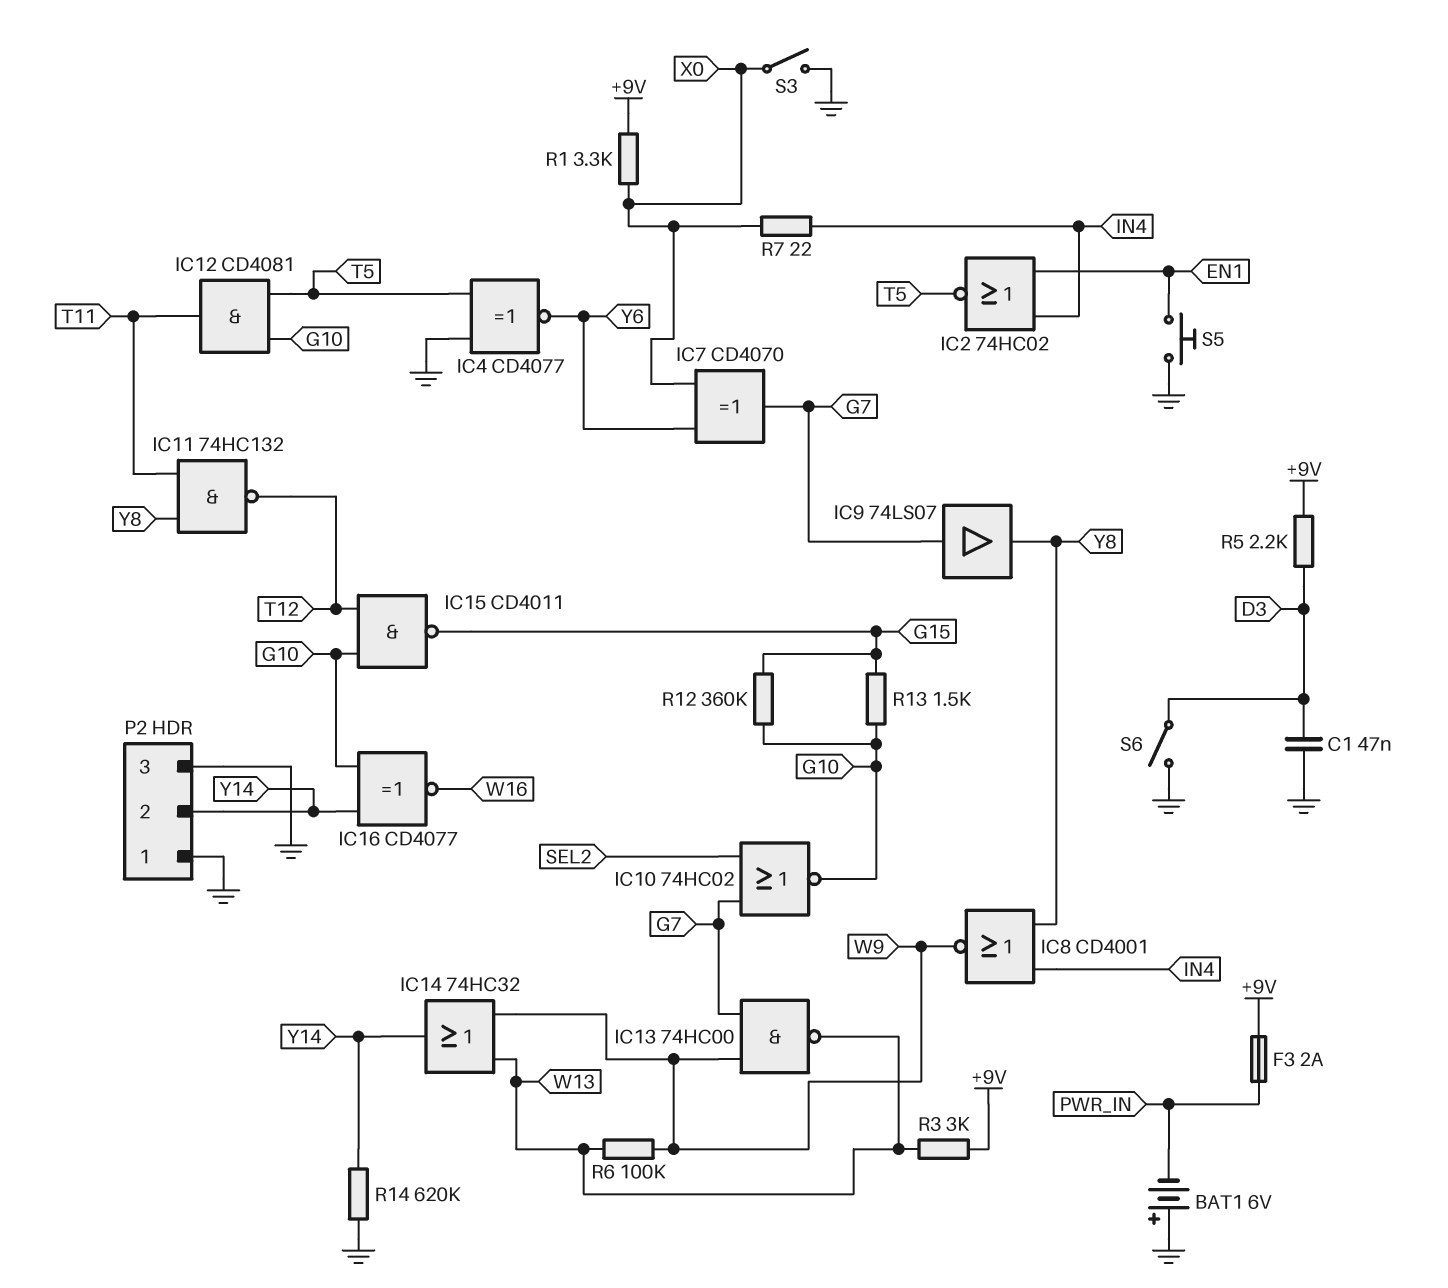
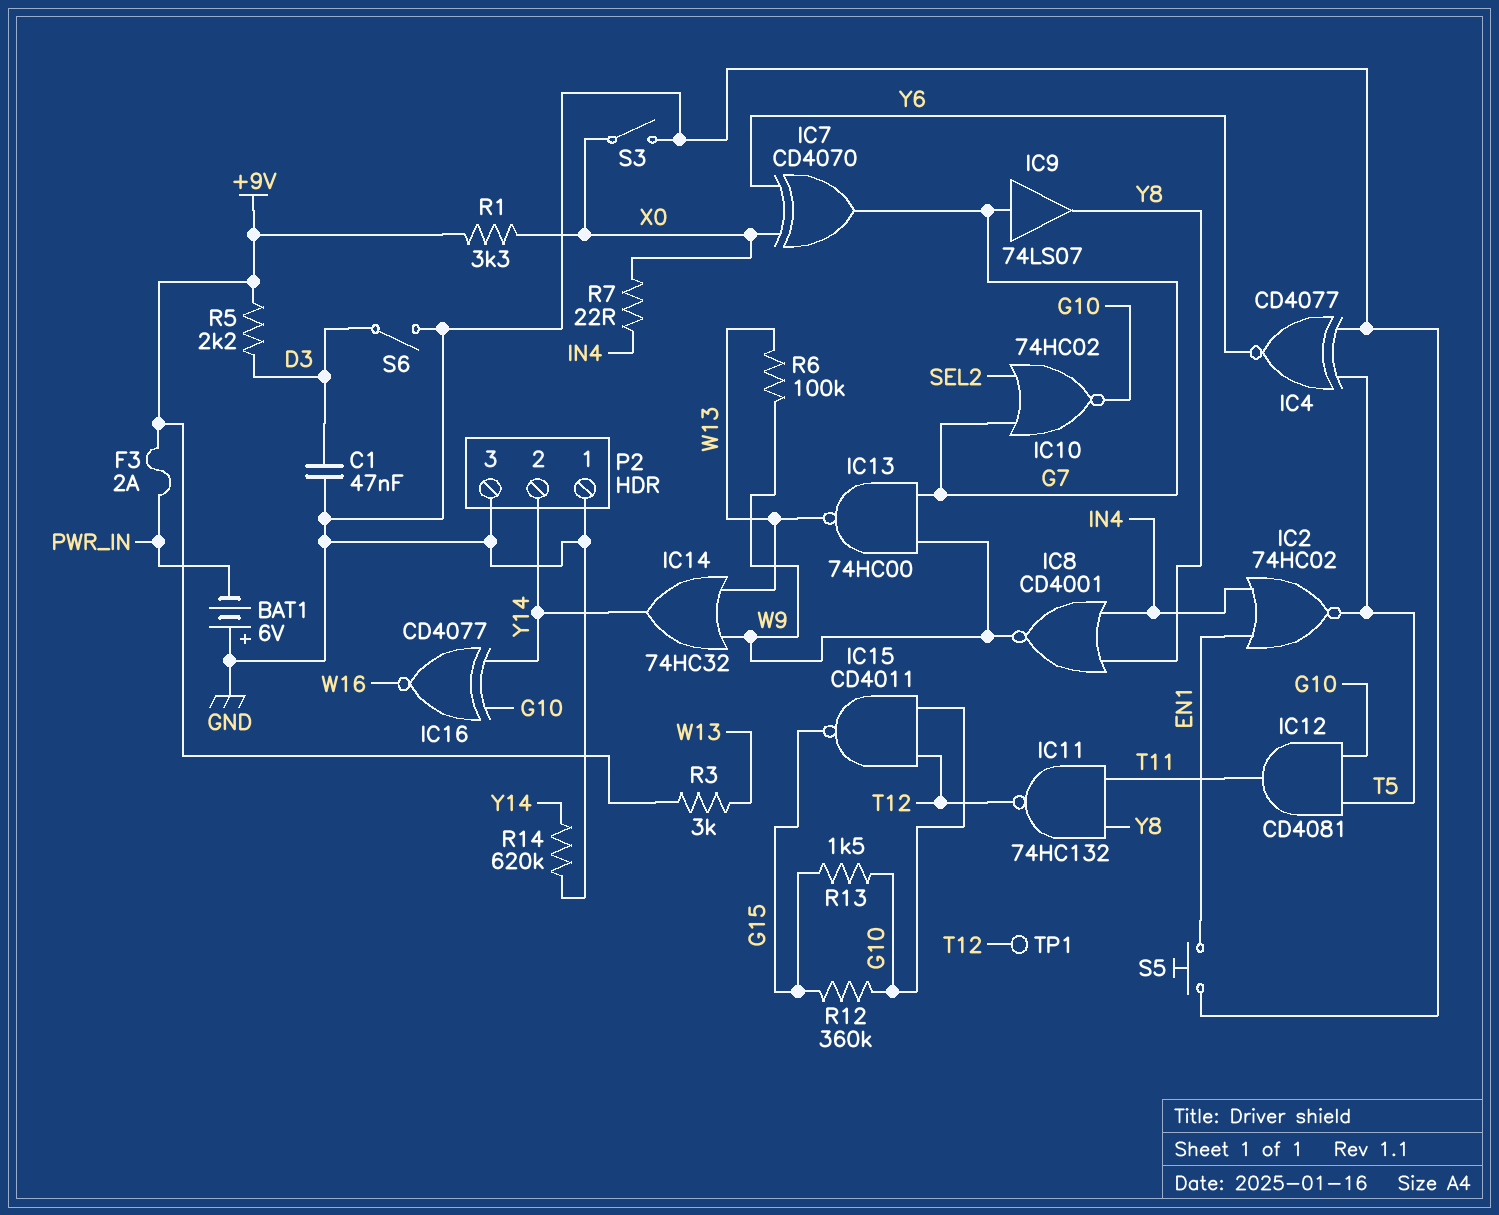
TP1: none -> test point (T12)

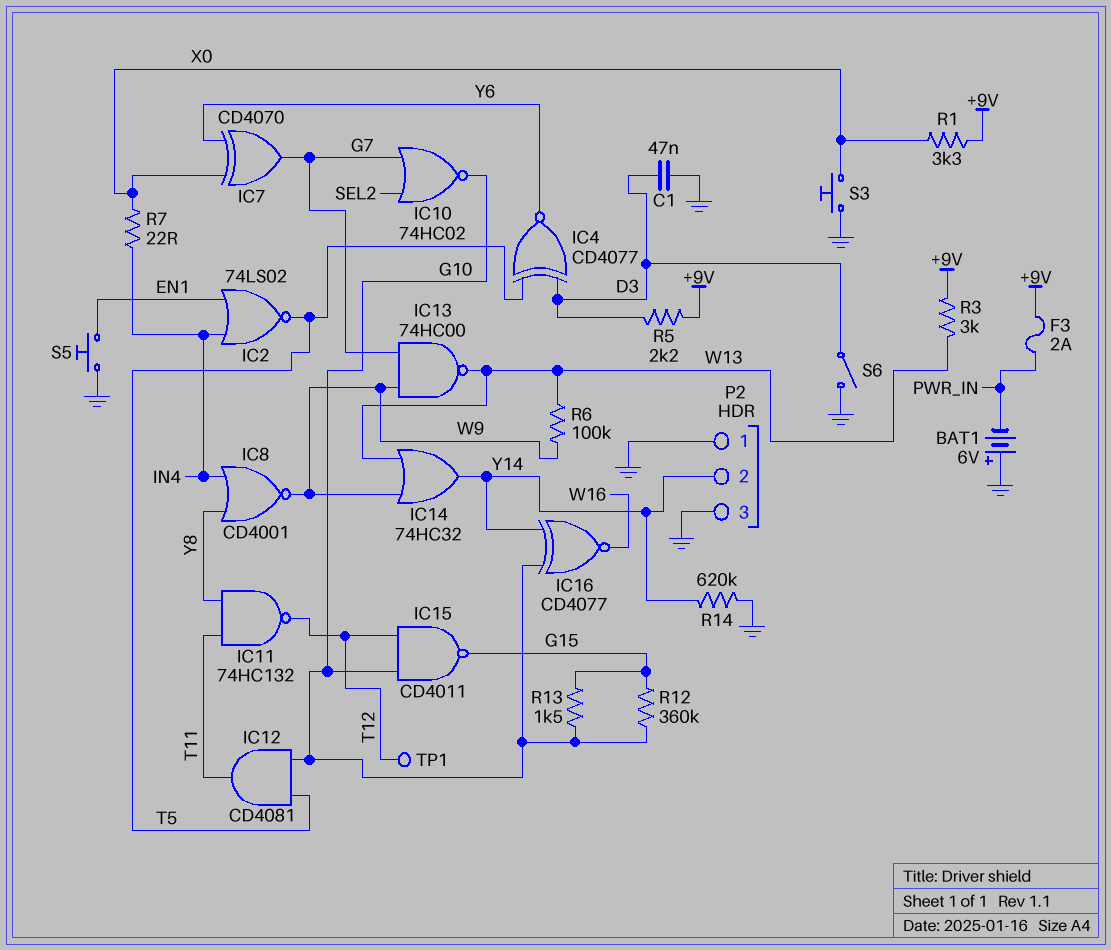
IC2: NOR 74HC02 (in EN1, in IN4, out T5) -> NOR 74LS02 (in EN1, in IN4, out T5)
IC4: XNOR CD4077 (in GND, in T5, out Y6) -> XNOR CD4077 (in D3, in T5, out Y6)
IC9: buffer 74LS07 (in G7, out Y8) -> none
S3: switch (GND, X0) -> button (GND, X0)

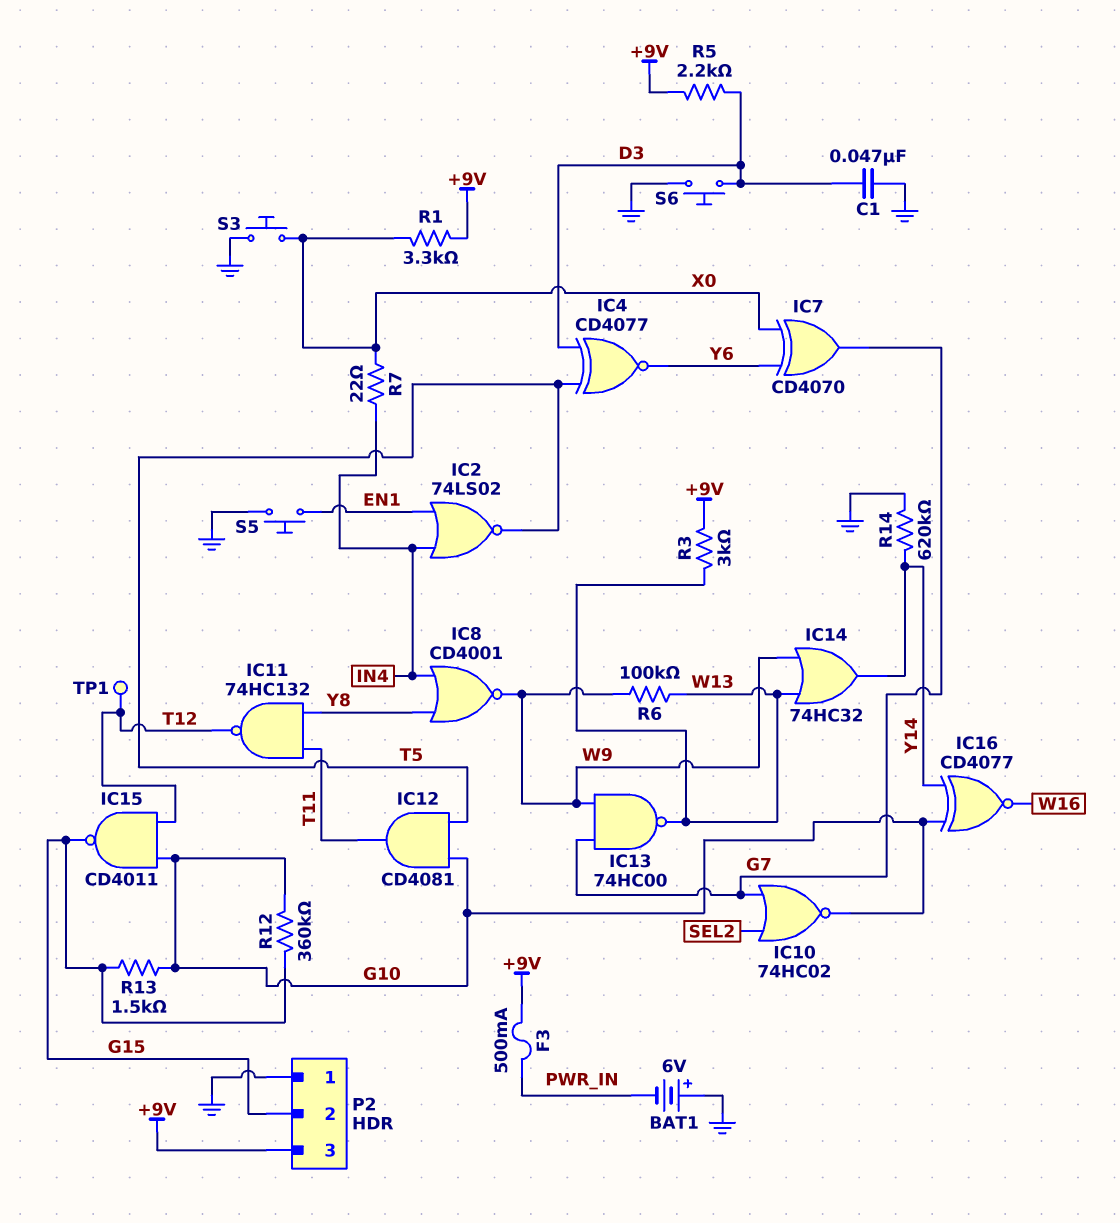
F3: 2A (+9V, PWR_IN) -> 500mA (+9V, PWR_IN)
P2 pin 2: Y14 -> G15
P2 pin 3: GND -> +9V
S6: switch (D3, GND) -> button (D3, GND)

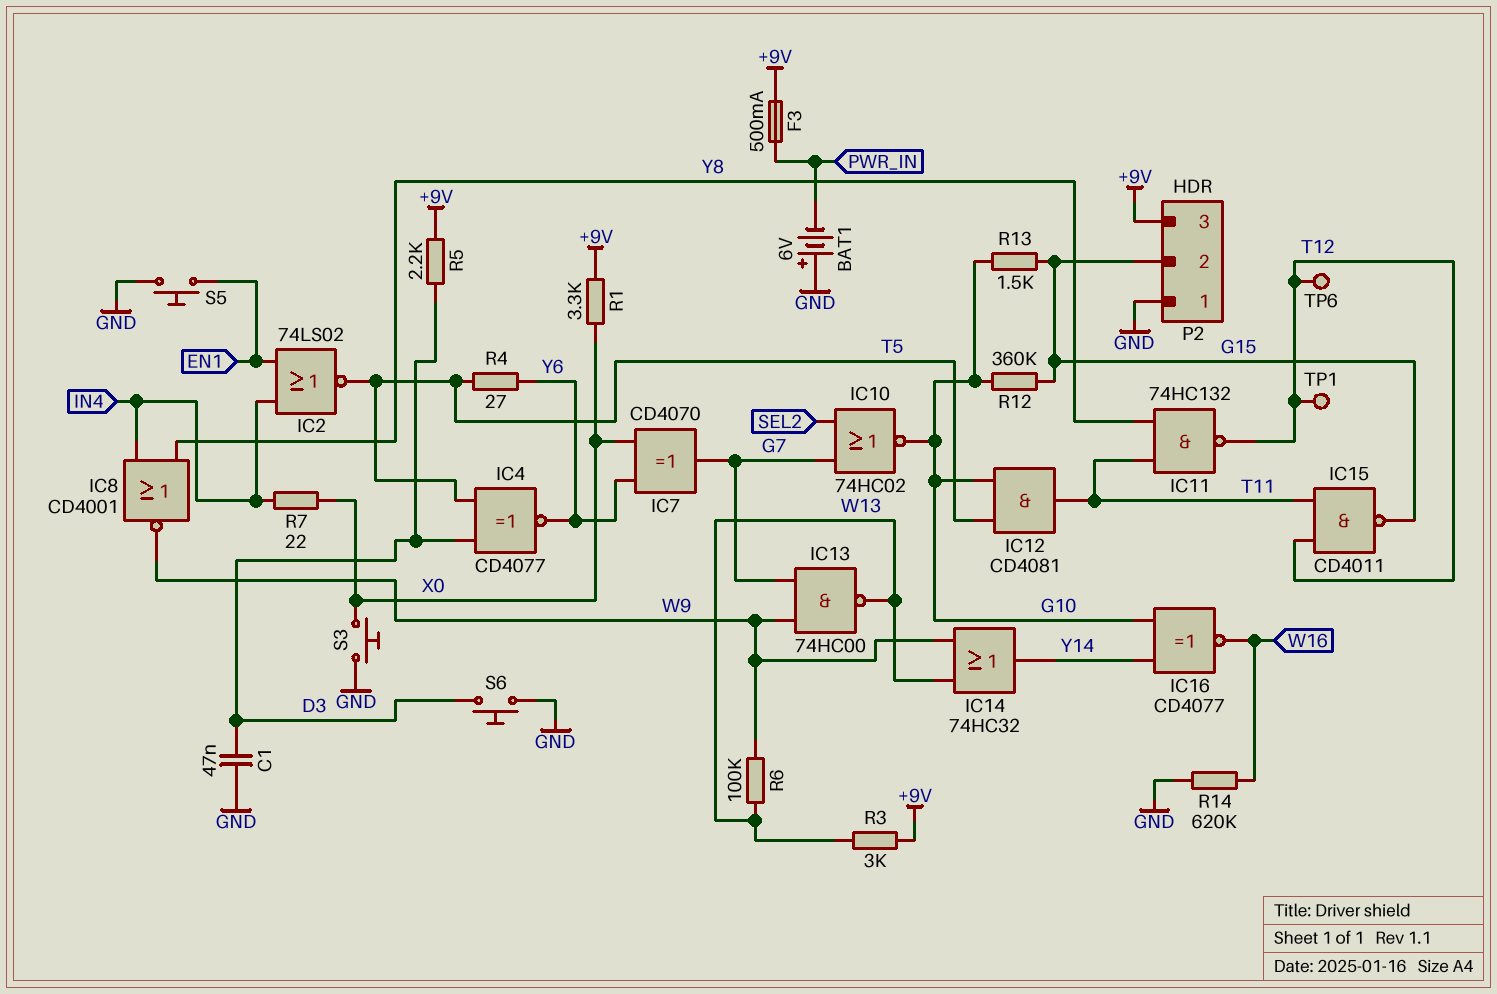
IC15: NAND CD4011 (in G10, in T12, out G15) -> NAND CD4011 (in T11, in T12, out G15)
R4: none -> 27 (T5, Y6)
R14: 620k (GND, Y14) -> 620k (GND, W16)
TP6: none -> test point (T12)

